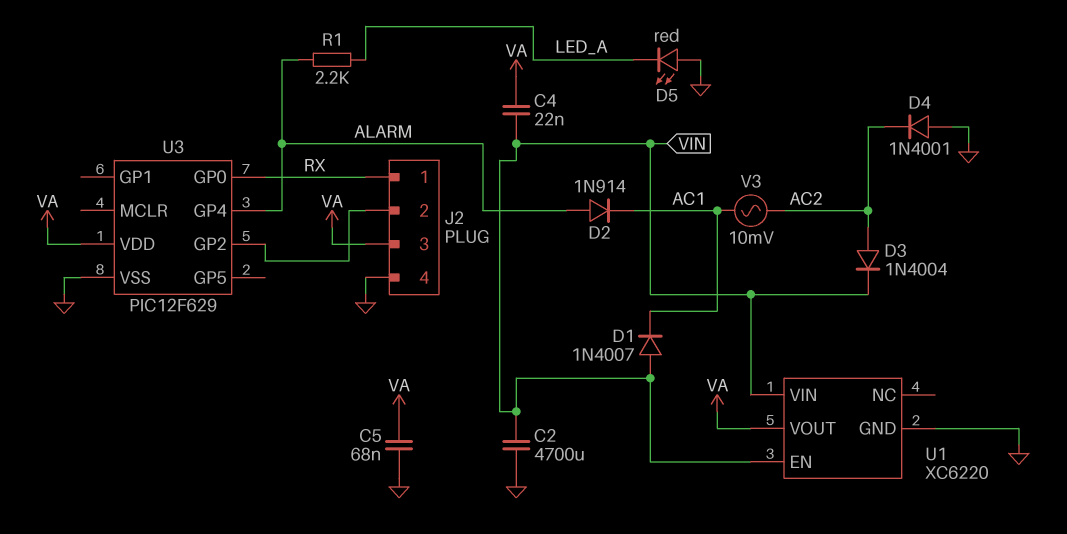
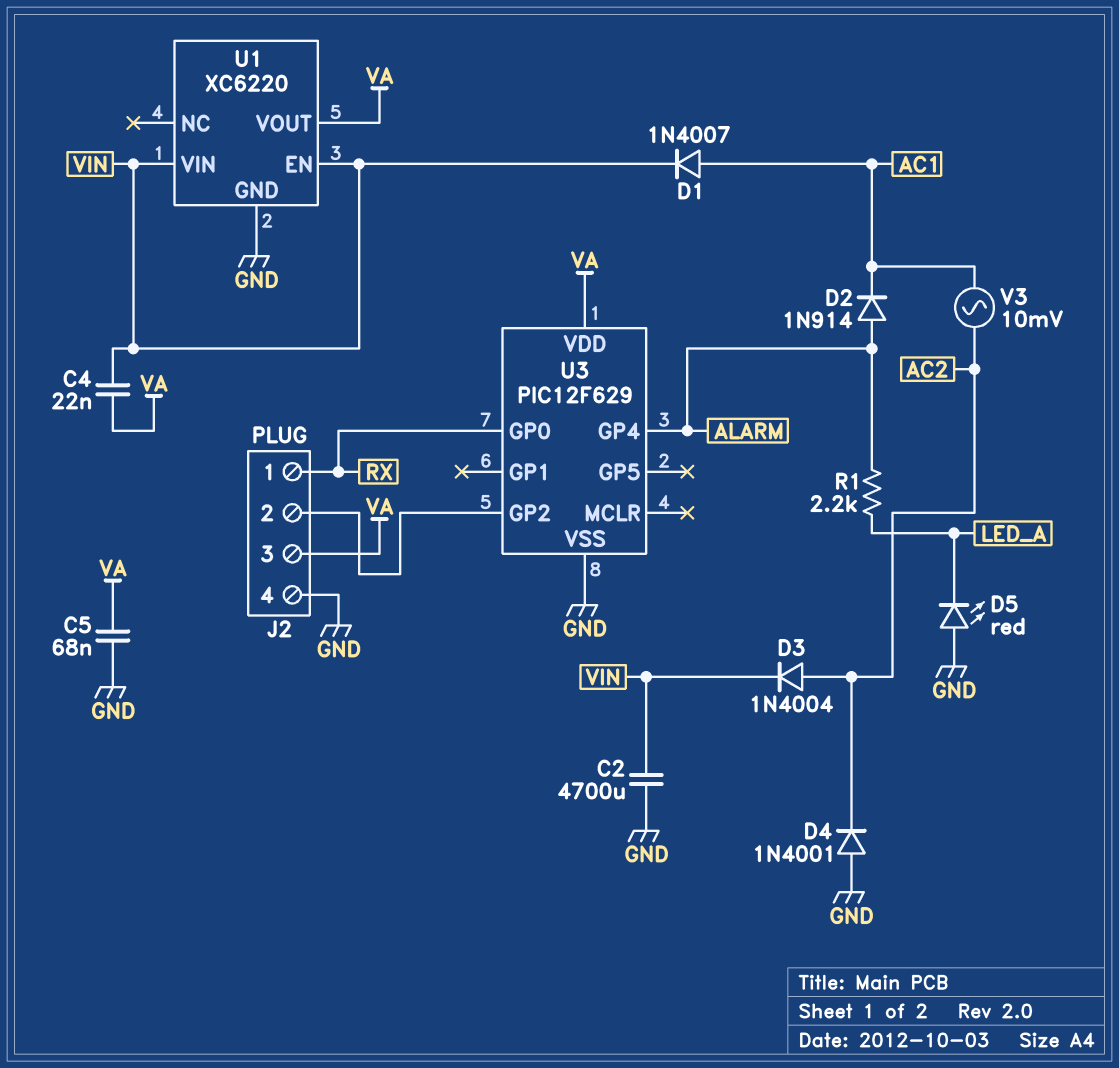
D1: diode 1N4007 (A VIN, K AC1) -> diode 1N4007 (A AC1, K VIN)

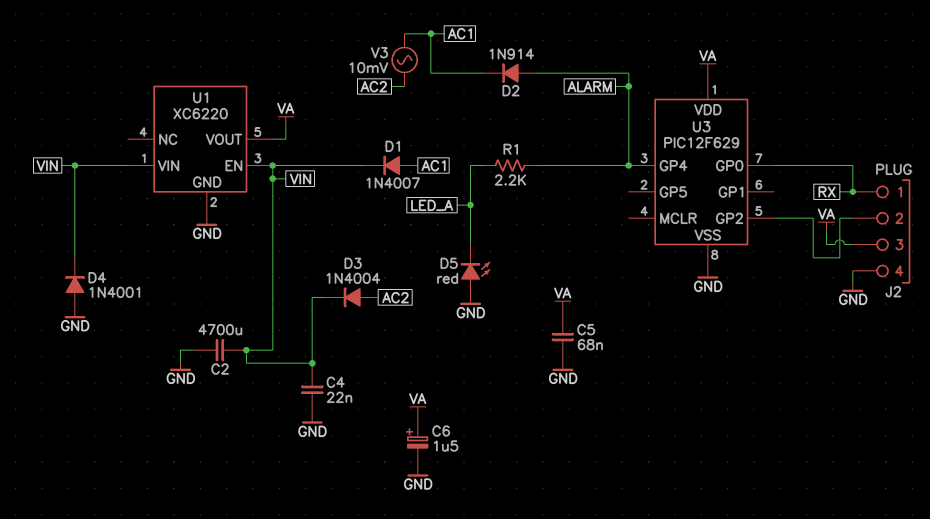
C4: 22nF (VA, VIN) -> 22nF (GND, VIN)
C6: none -> 1.5uF (plus VA, minus GND)
D4: diode 1N4001 (A GND, K AC2) -> diode 1N4001 (A GND, K VIN)

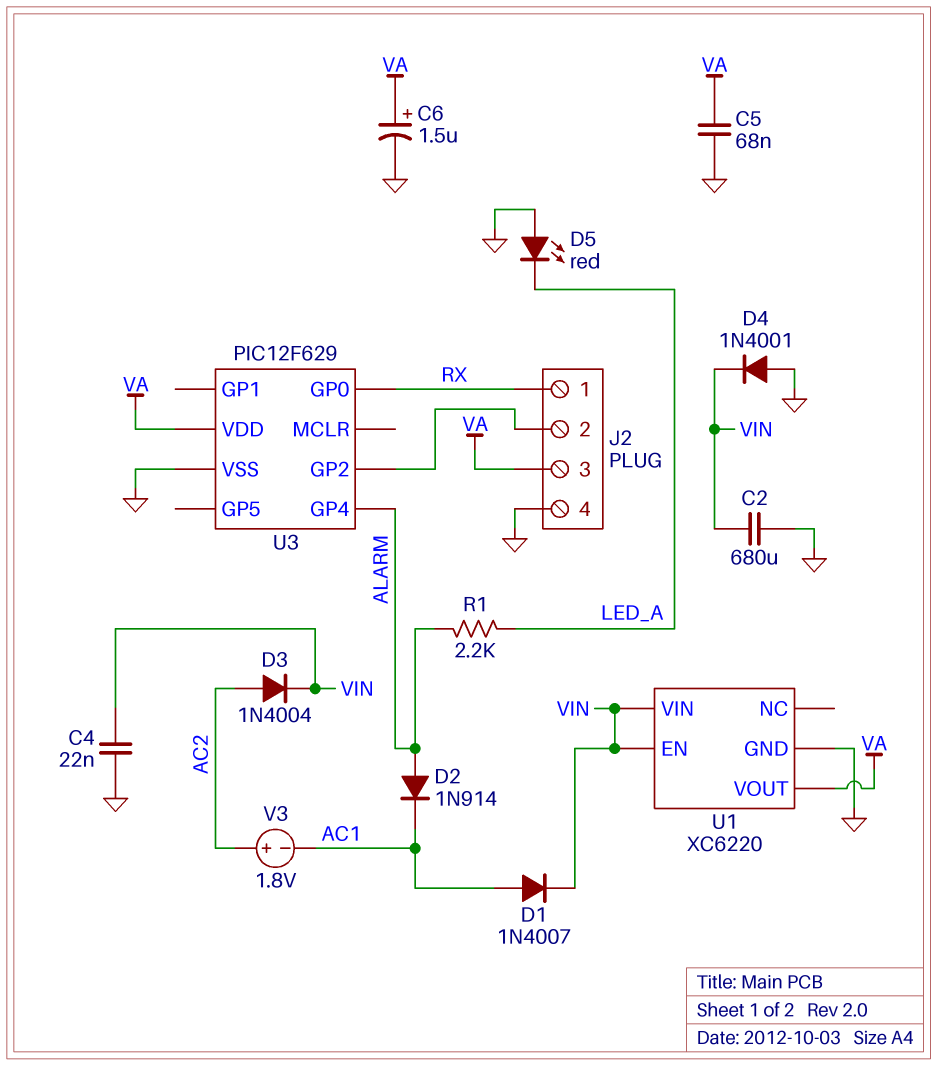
C2: 4700uF (GND, VIN) -> 680uF (GND, VIN)
V3: AC 10mV (AC1, AC2) -> 1.8V (plus AC2, minus AC1)

